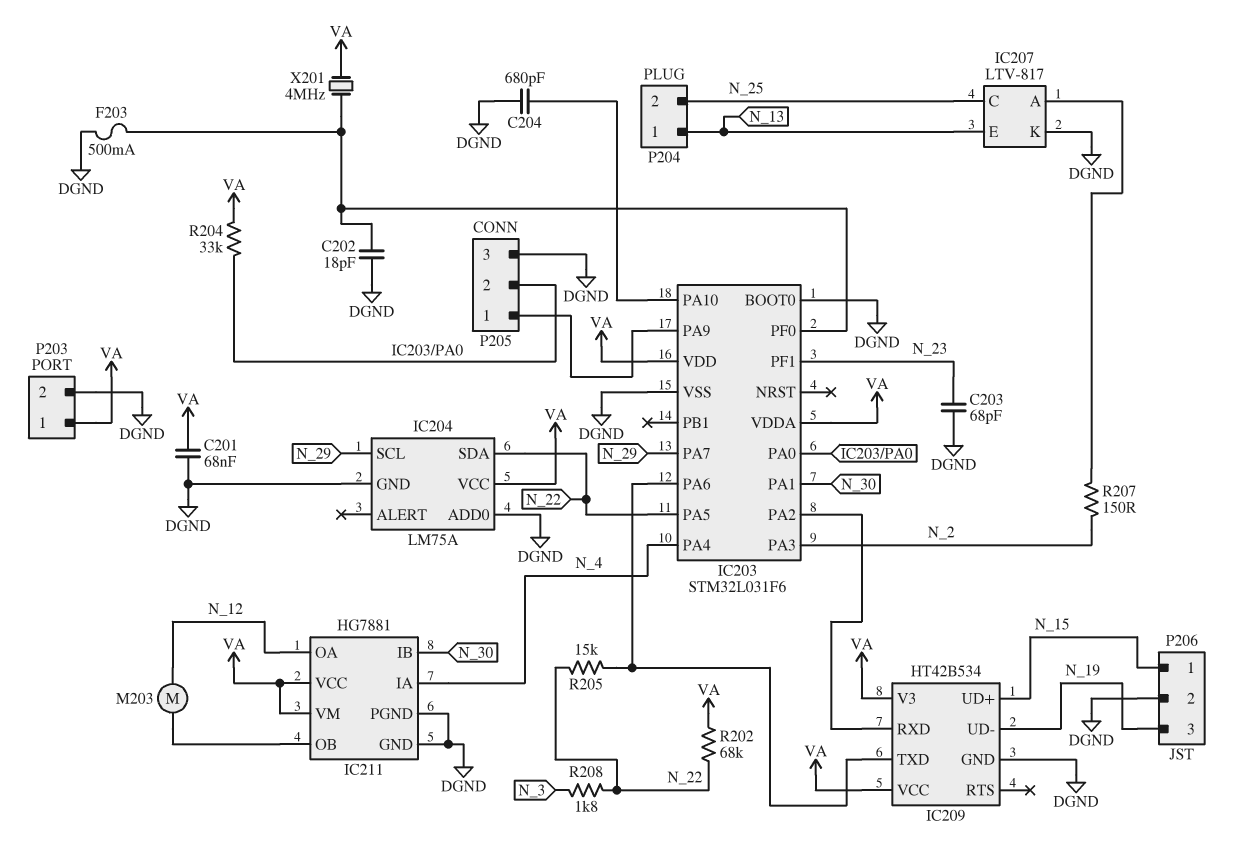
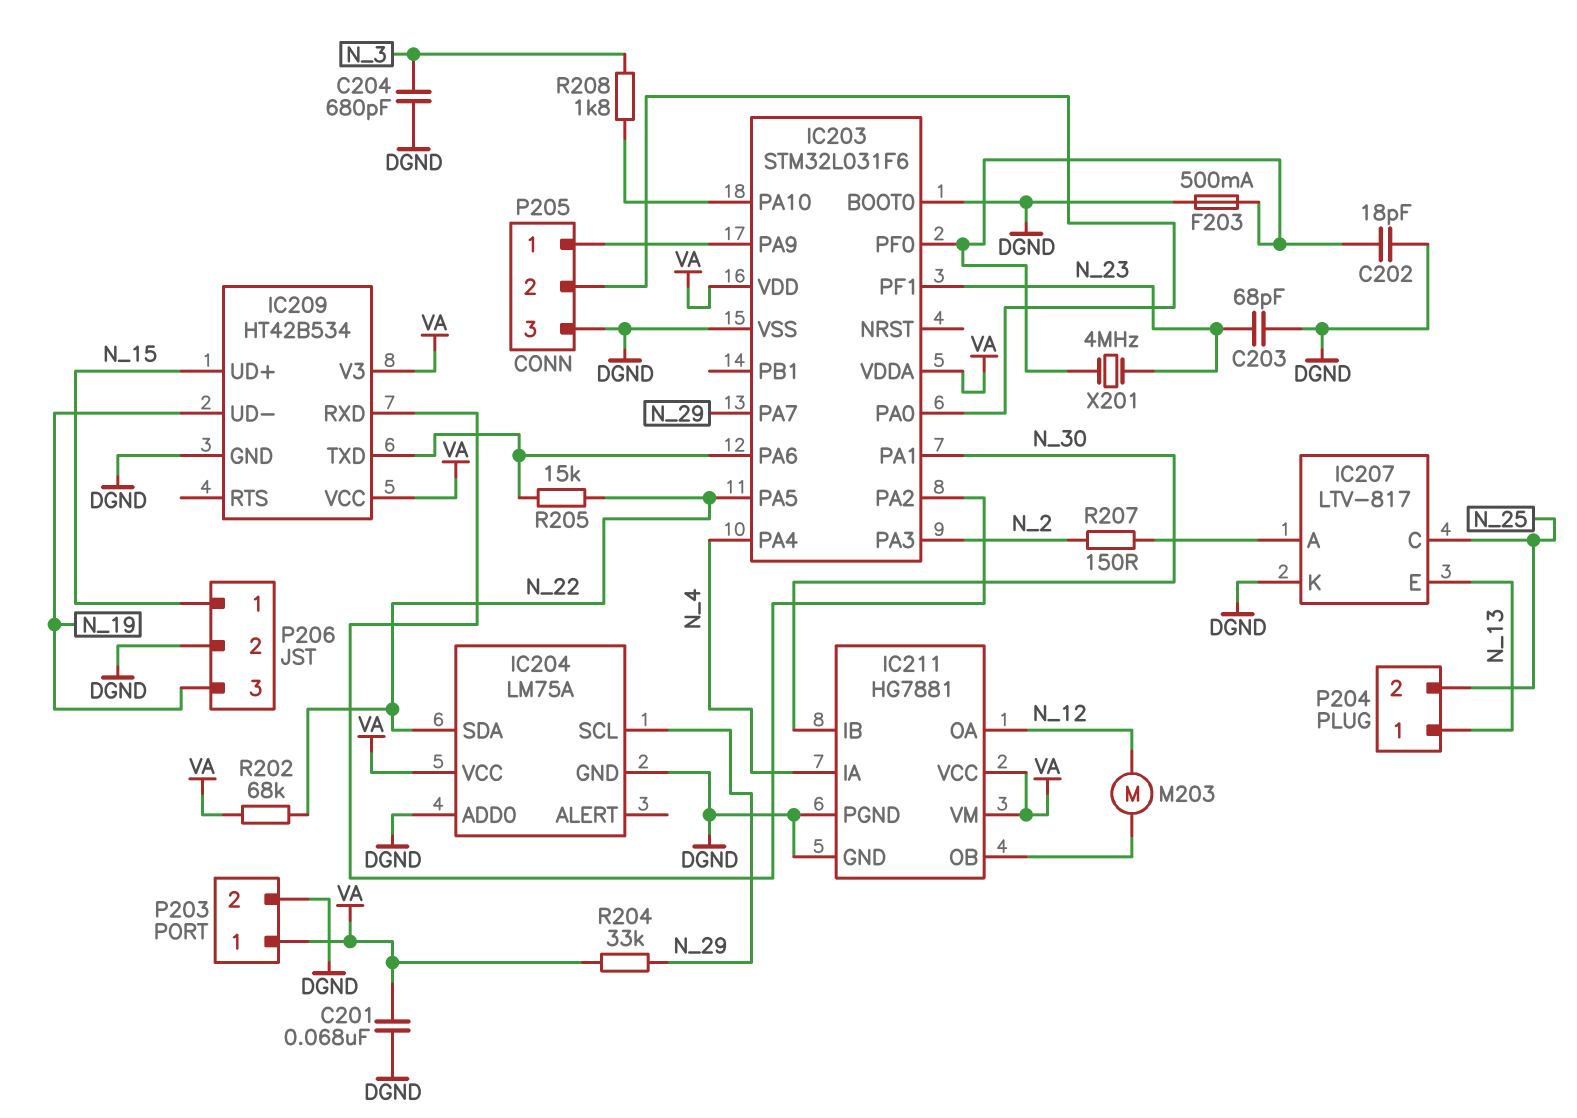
C204: 680pF (DGND, IC203/PA10) -> 680pF (DGND, N_3)
R204: 33k (IC203/PA0, VA) -> 33k (N_29, VA)
R208: 1.8k (N_3, N_22) -> 1.8k (IC203/PA10, N_3)
X201: 4MHz (IC203/PF0, VA) -> 4MHz (IC203/PF0, N_23)

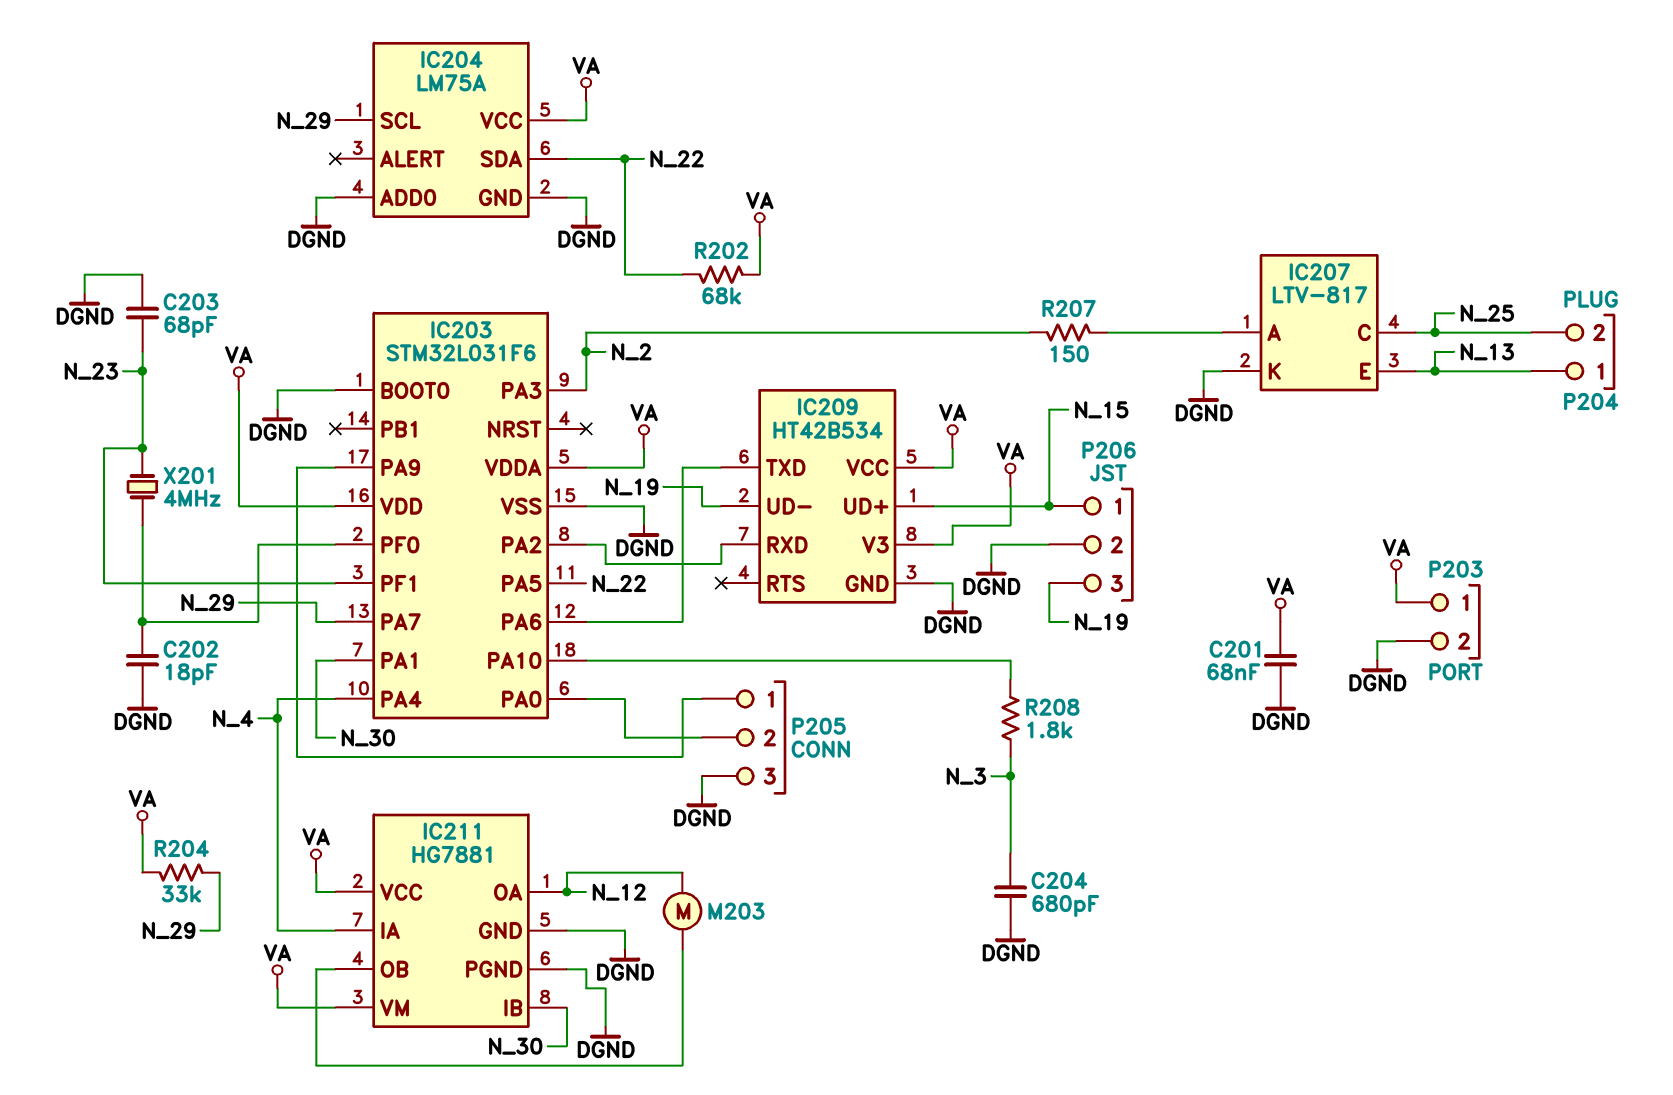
F203: 500mA (DGND, IC203/PF0) -> none
R205: 15k (IC203/PA6, N_22) -> none

